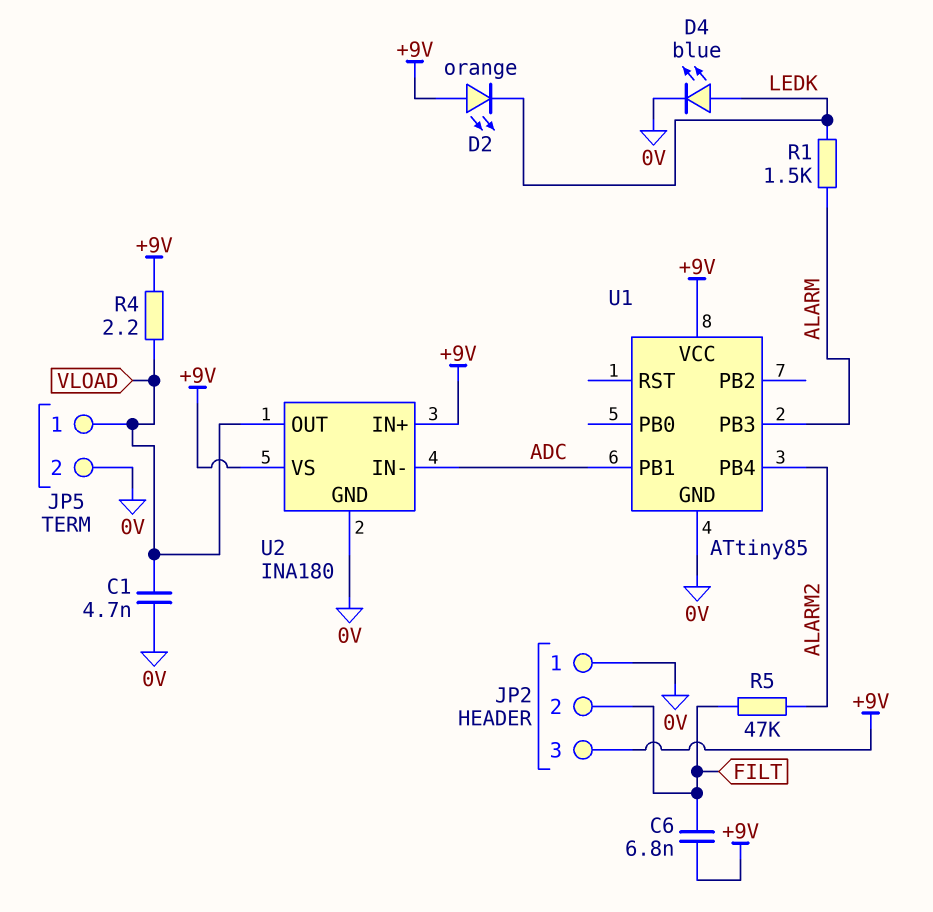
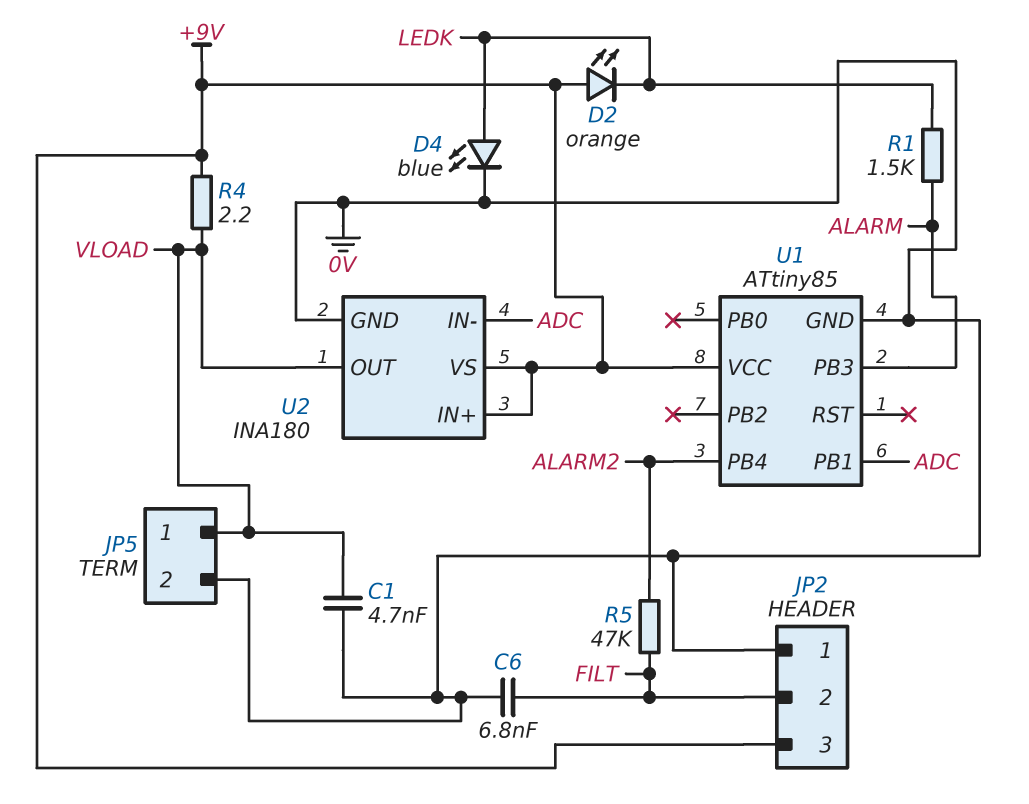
C6: 6.8nF (+9V, FILT) -> 6.8nF (0V, FILT)

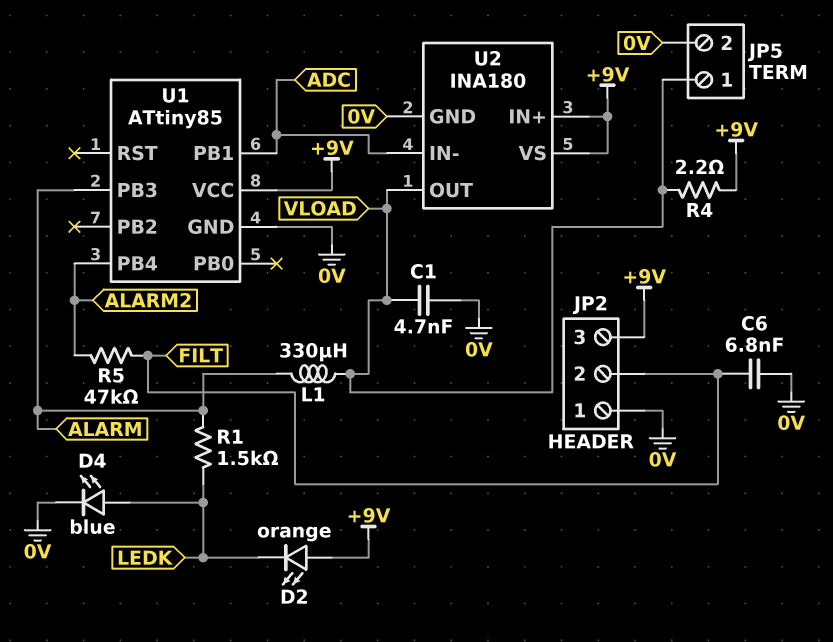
L1: none -> 330uH (ALARM, VLOAD)

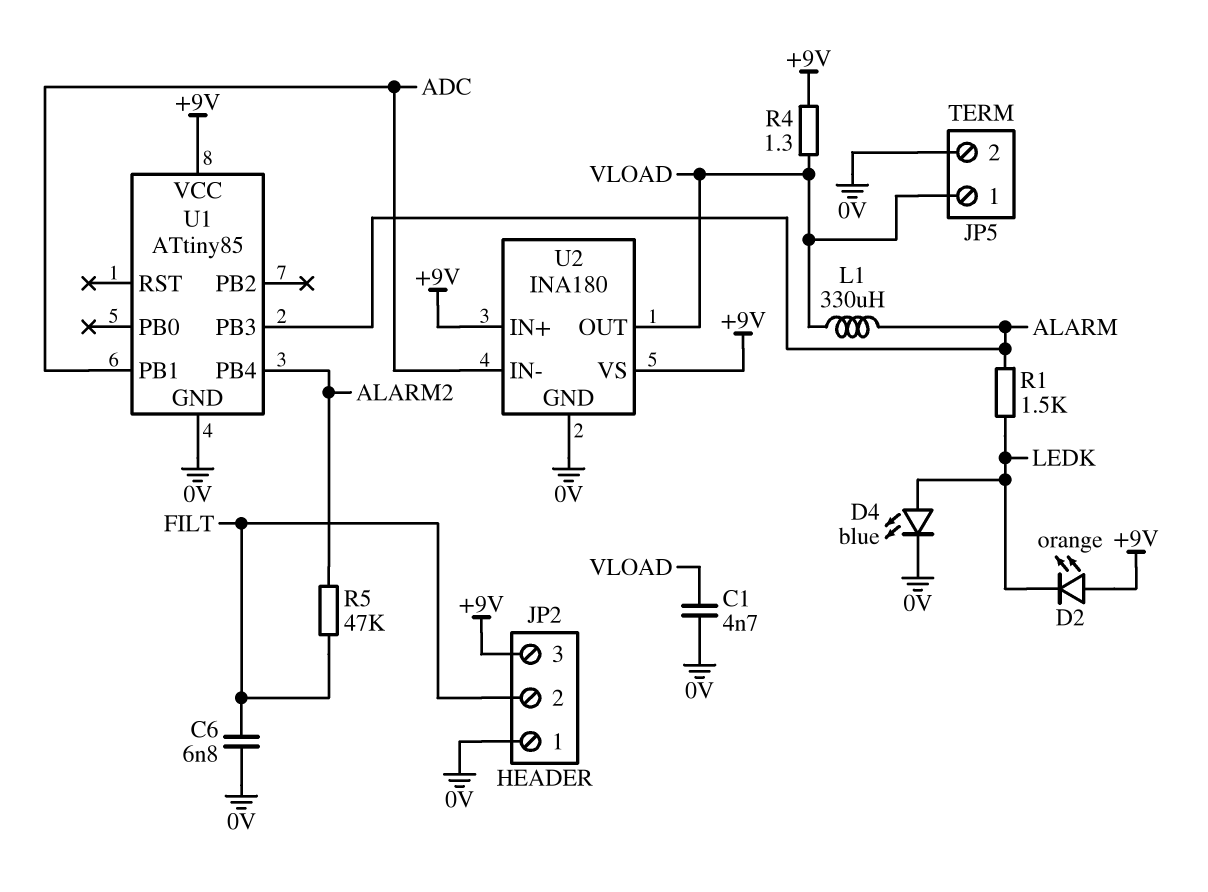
R4: 2.2 (+9V, VLOAD) -> 1.3 (+9V, VLOAD)

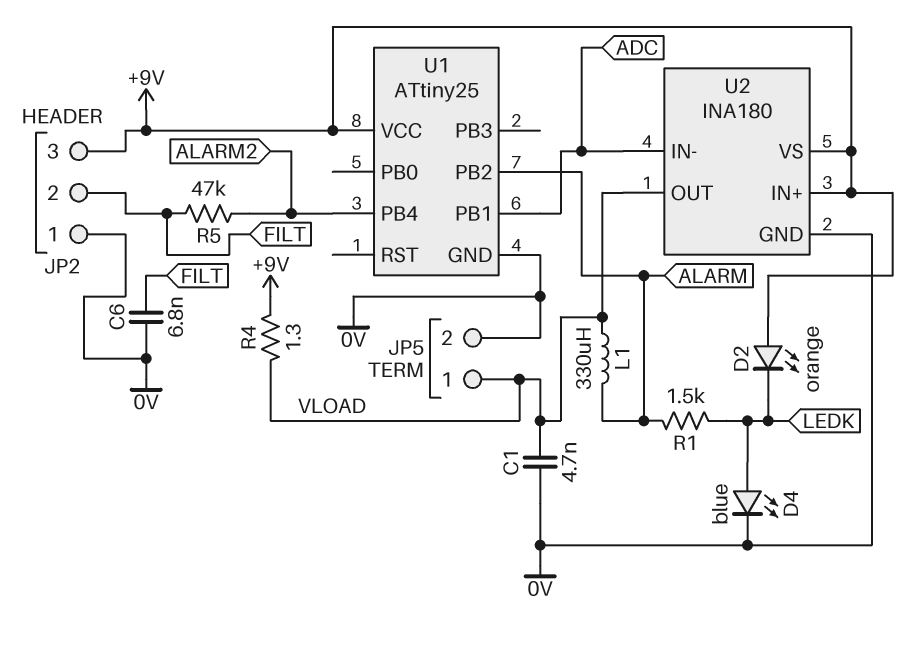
U1: ATtiny85 -> ATtiny25
U1 pin PB2: none -> ALARM
U1 pin PB3: ALARM -> none

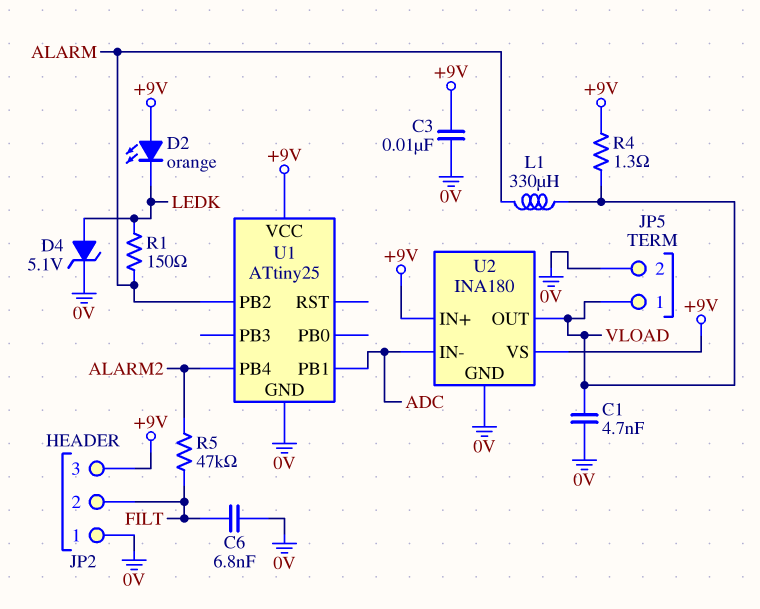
C3: none -> 10nF (+9V, 0V)
D4: LED blue (A LEDK, K 0V) -> zener 5.1V (A LEDK, K 0V)
R1: 1.5k (ALARM, LEDK) -> 150 (ALARM, LEDK)

